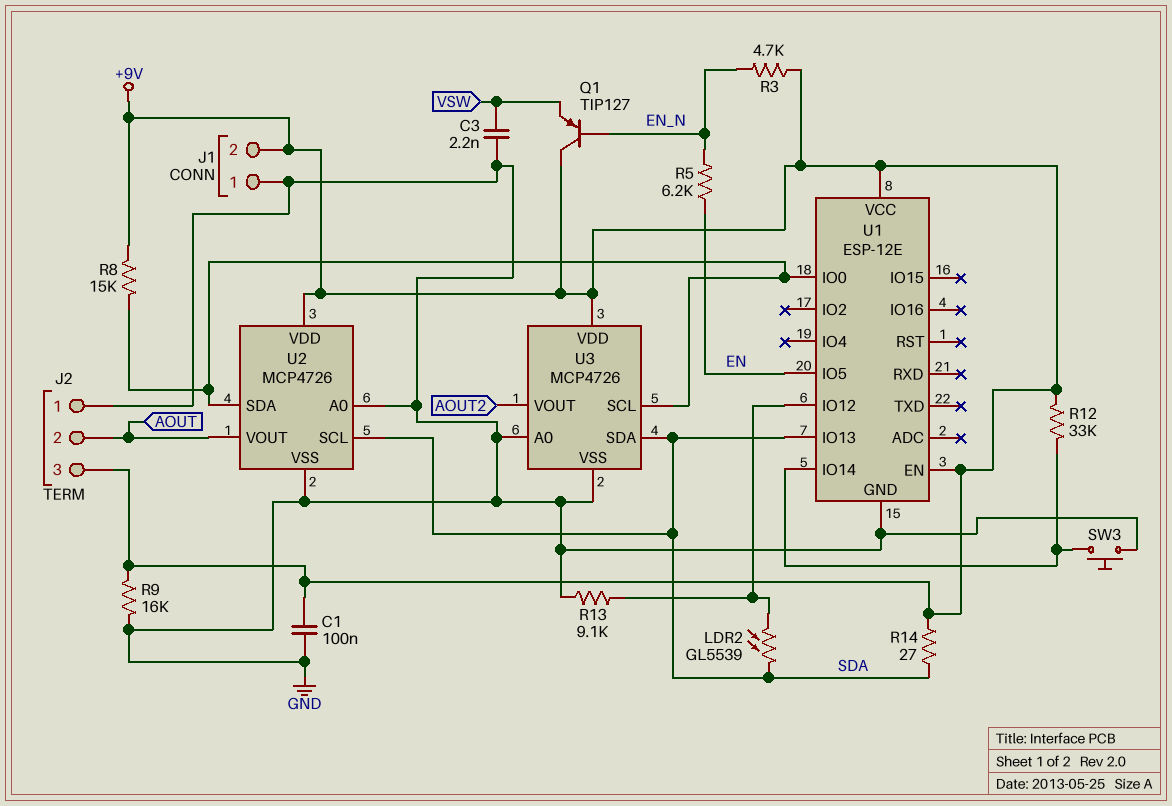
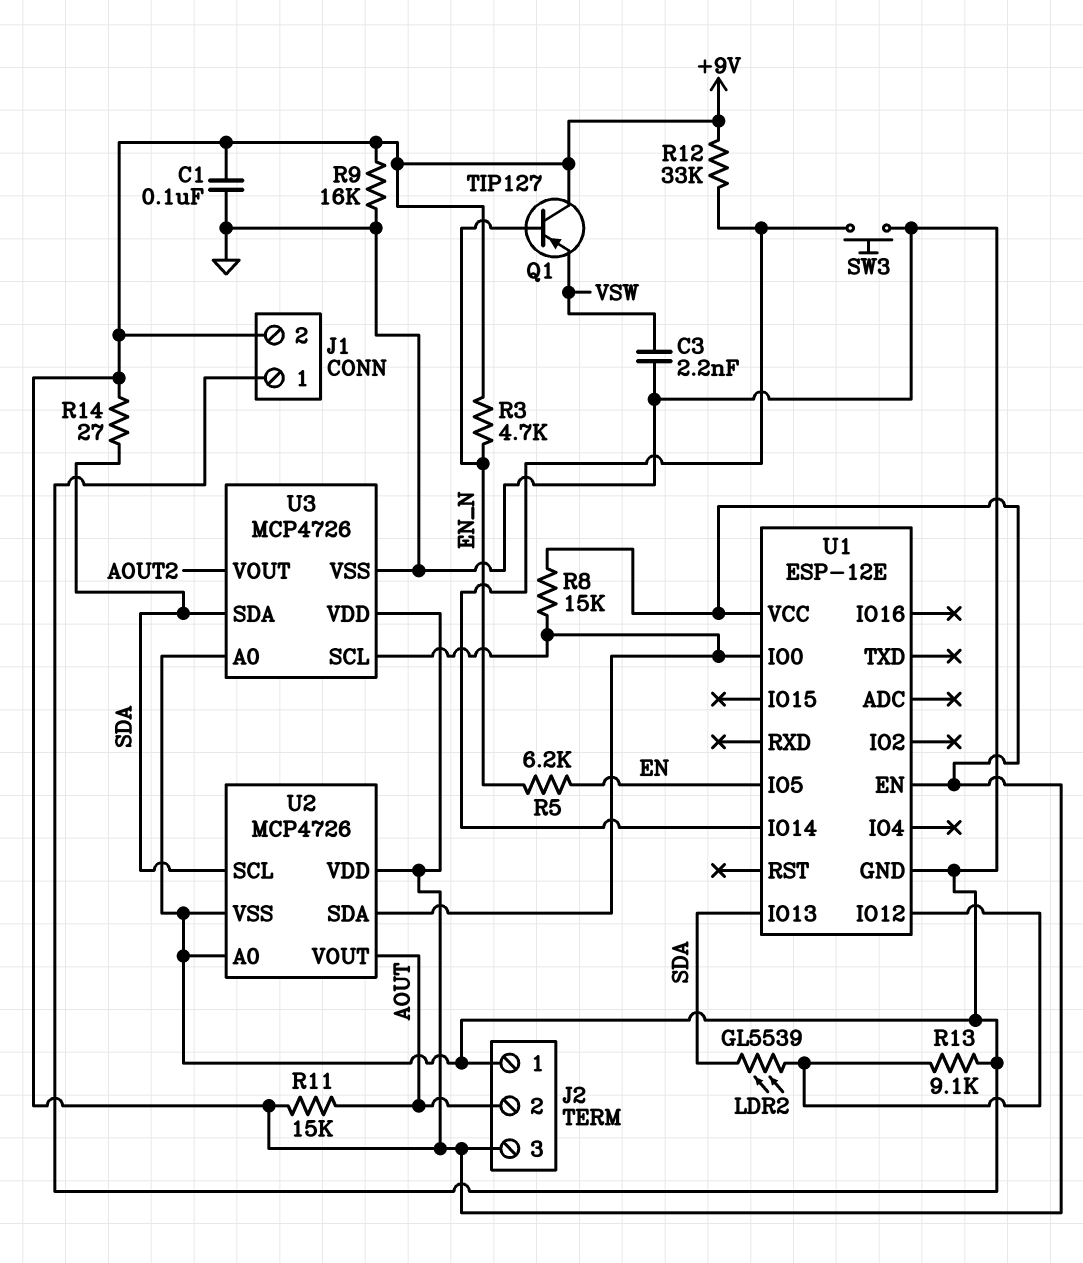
R11: none -> 15k (+9V, AOUT)

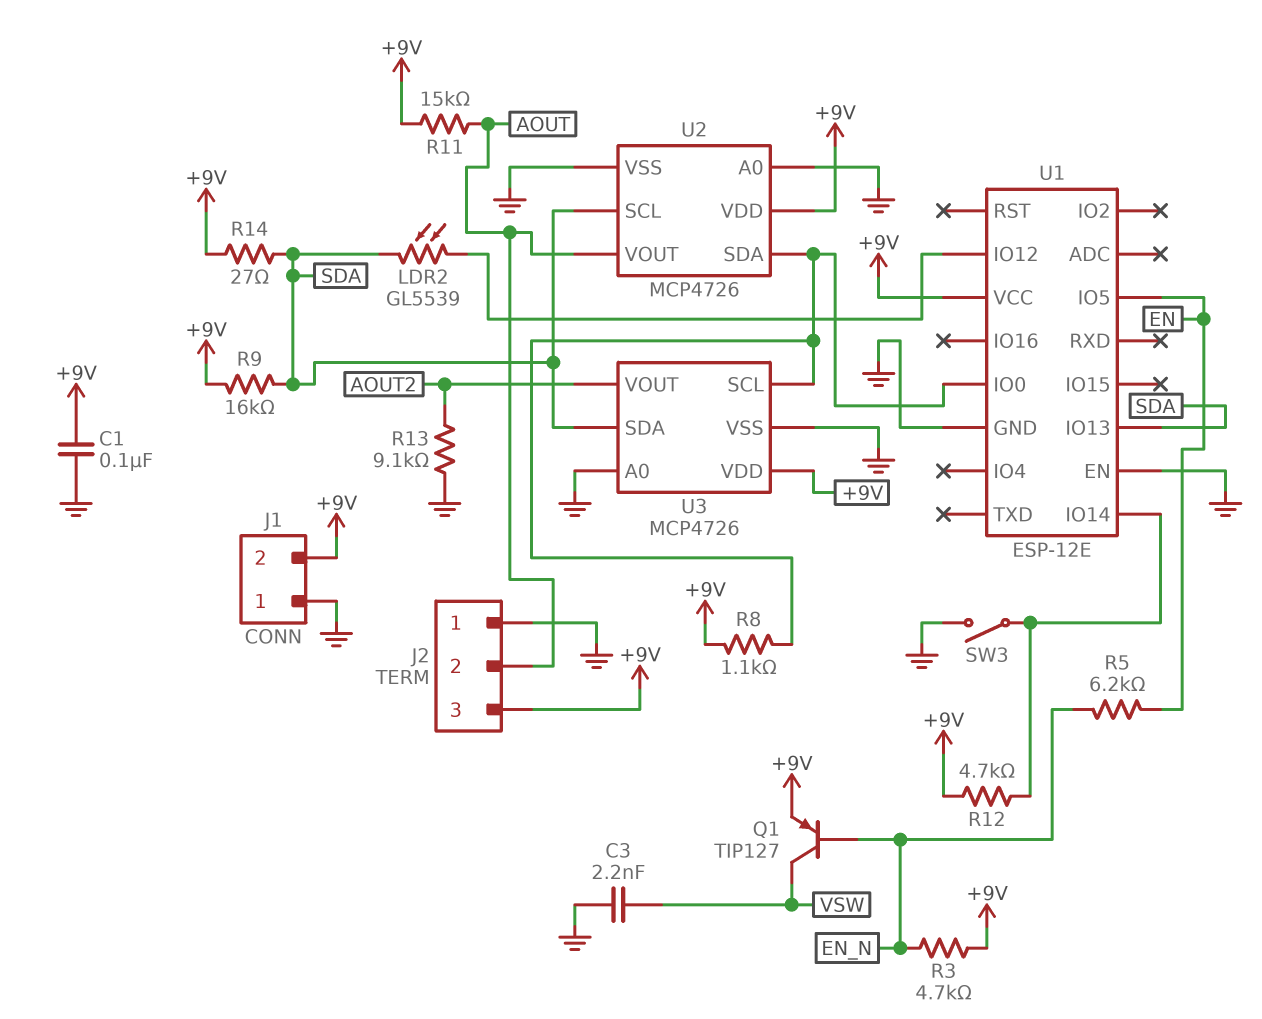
Q1: PNP TIP127 (B EN_N, C +9V, E VSW) -> PNP TIP127 (B EN_N, C VSW, E +9V)
R8: 15k (+9V, U1/IO0) -> 1.1k (+9V, U1/IO0)
R9: 16k (+9V, GND) -> 16k (+9V, SDA)
R12: 33k (+9V, U1/IO14) -> 4.7k (+9V, U1/IO14)
R13: 9.1k (GND, U1/IO12) -> 9.1k (AOUT2, GND)
SW3: button (GND, U1/IO14) -> switch (GND, U1/IO14)
U1 pin EN: +9V -> GND

